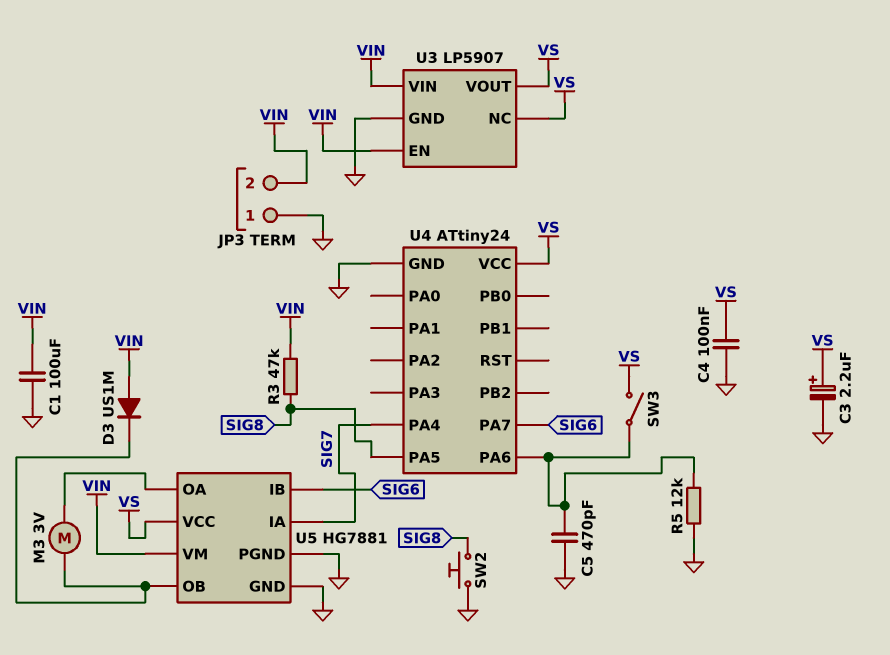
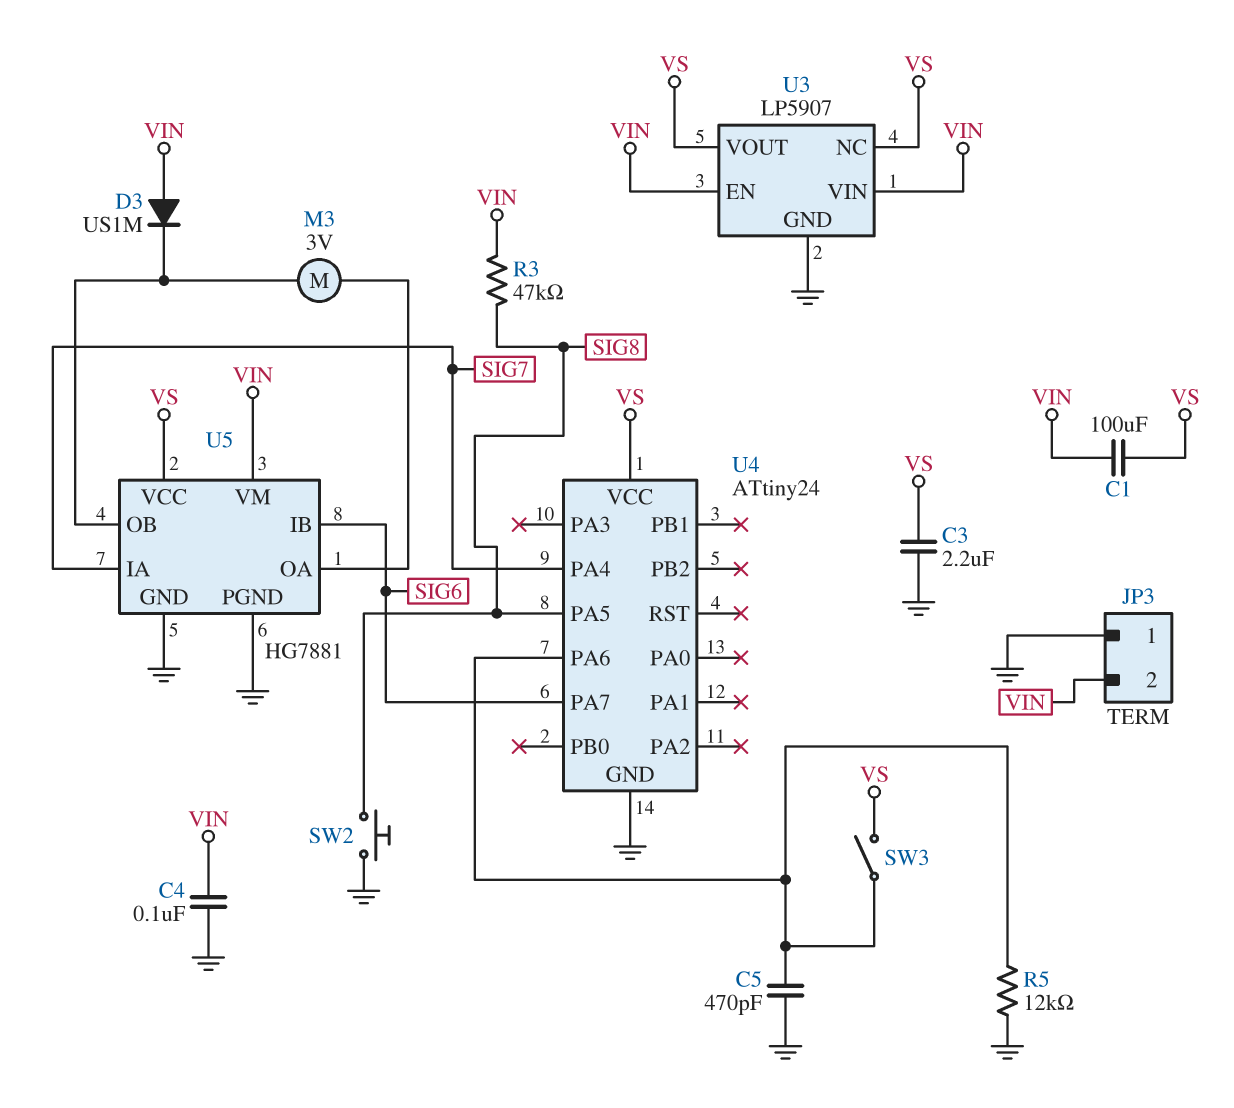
C1: 100uF (GND, VIN) -> 100uF (VIN, VS)
C3: 2.2uF (plus VS, minus GND) -> 2.2uF (GND, VS)
C4: 100nF (GND, VS) -> 100nF (GND, VIN)

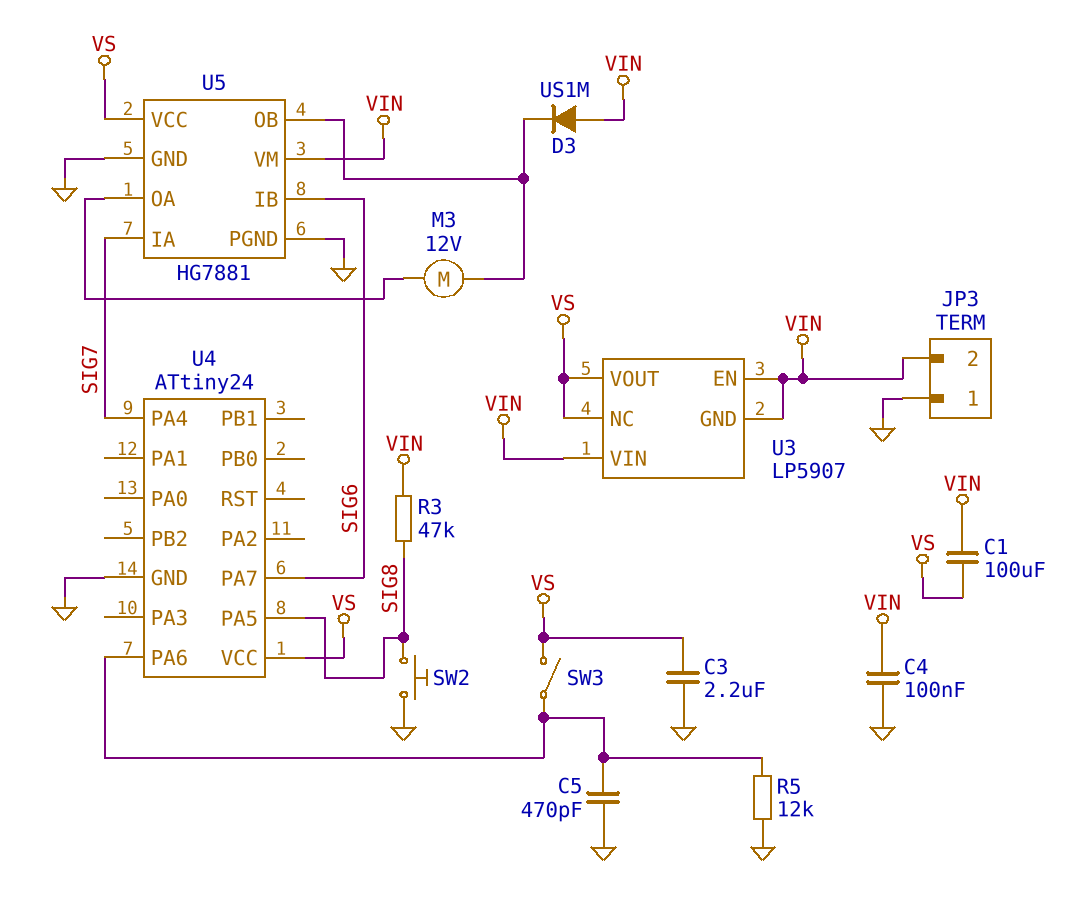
M3: motor 3V (U5/OA, U5/OB) -> motor 12V (U5/OA, U5/OB)
U3 pin GND: GND -> VIN

